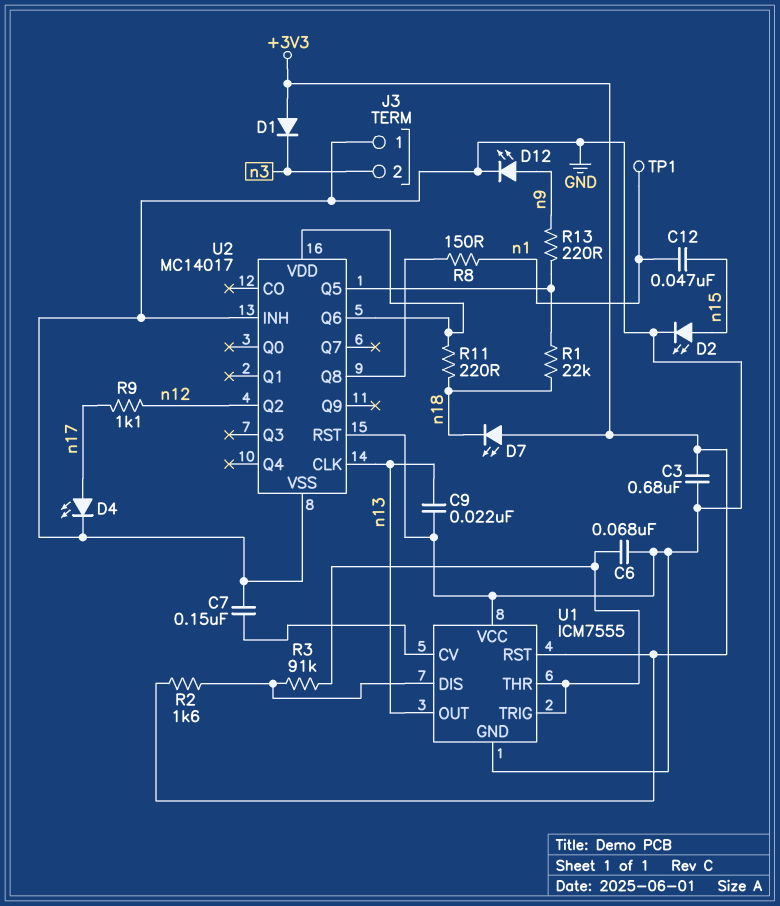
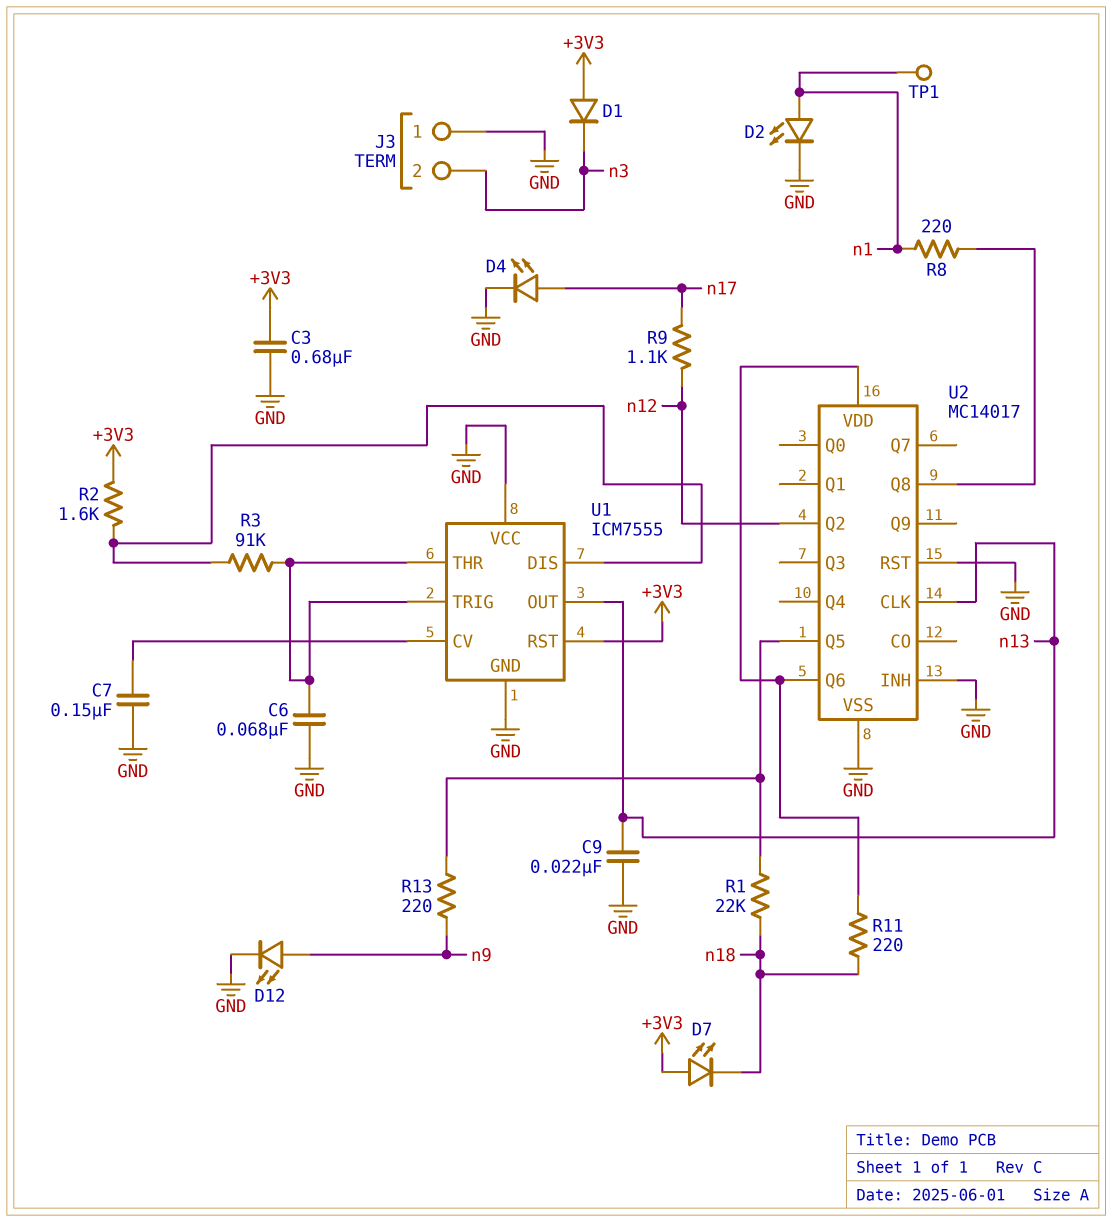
C12: 47nF (n1, n15) -> none
D2: LED (A n15, K GND) -> LED (A n1, K GND)
R8: 150 (U2/Q8, n1) -> 220 (U2/Q8, n1)

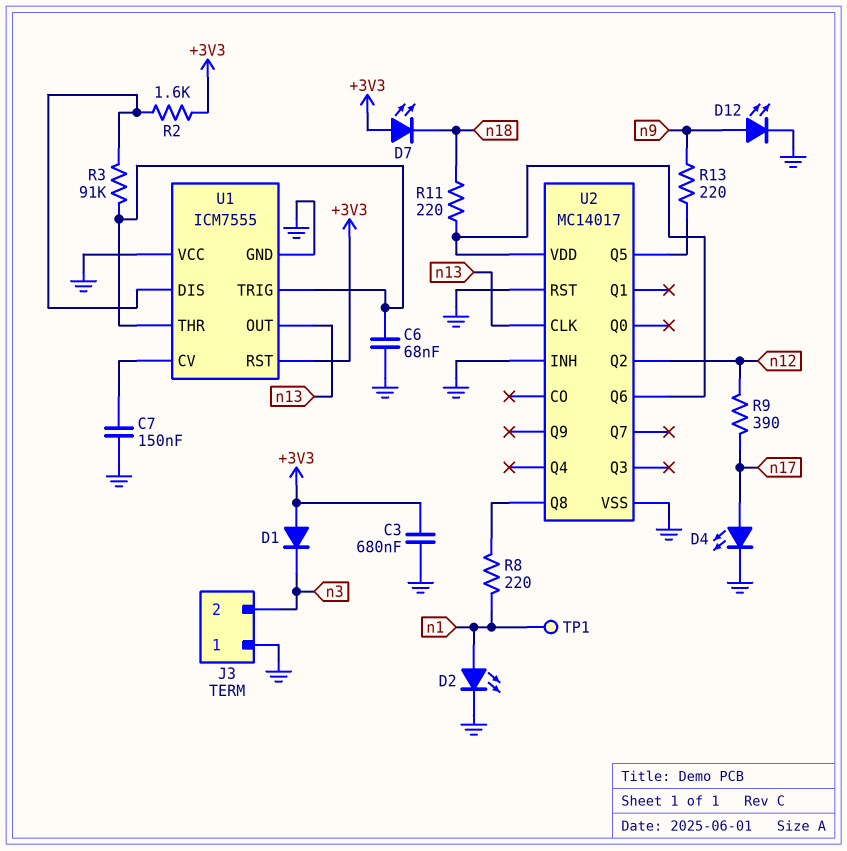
C9: 22nF (GND, n13) -> none
R1: 22k (U2/Q5, n18) -> none
R9: 1.1k (n12, n17) -> 390 (n12, n17)

